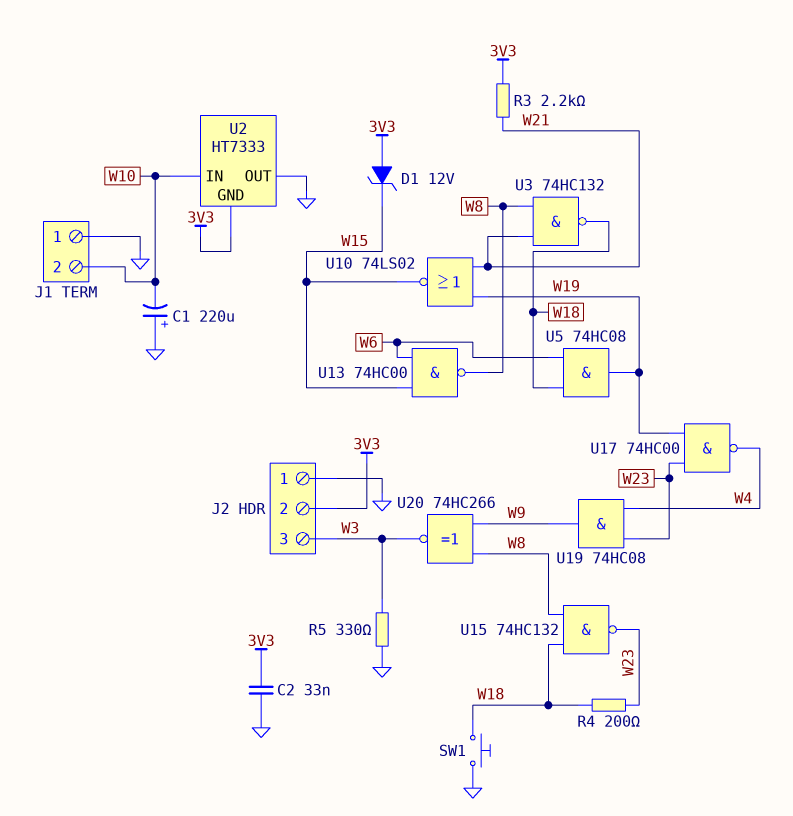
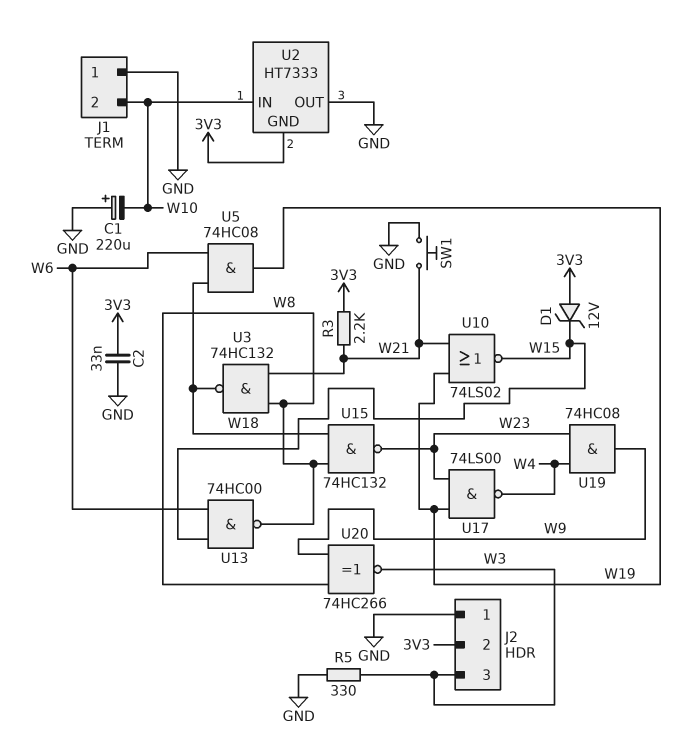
R4: 200 (W18, W23) -> none
SW1: button (GND, W18) -> button (GND, W21)
U17: NAND 74HC00 (in W19, in W23, out W4) -> NAND 74LS00 (in W19, in W23, out W4)

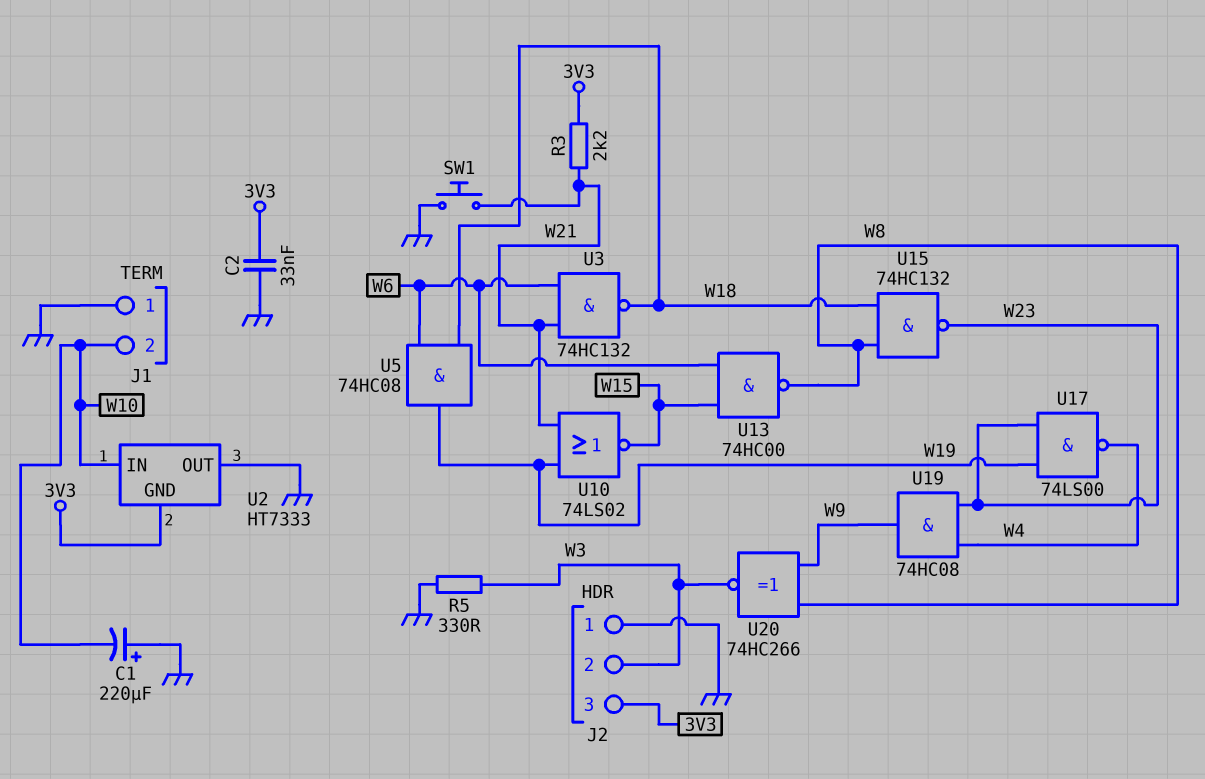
D1: zener 12V (A 3V3, K W15) -> none
J2 pin 2: 3V3 -> W3
J2 pin 3: W3 -> 3V3
U3: NAND 74HC132 (in W8, in W21, out W18) -> NAND 74HC132 (in W6, in W21, out W18)

